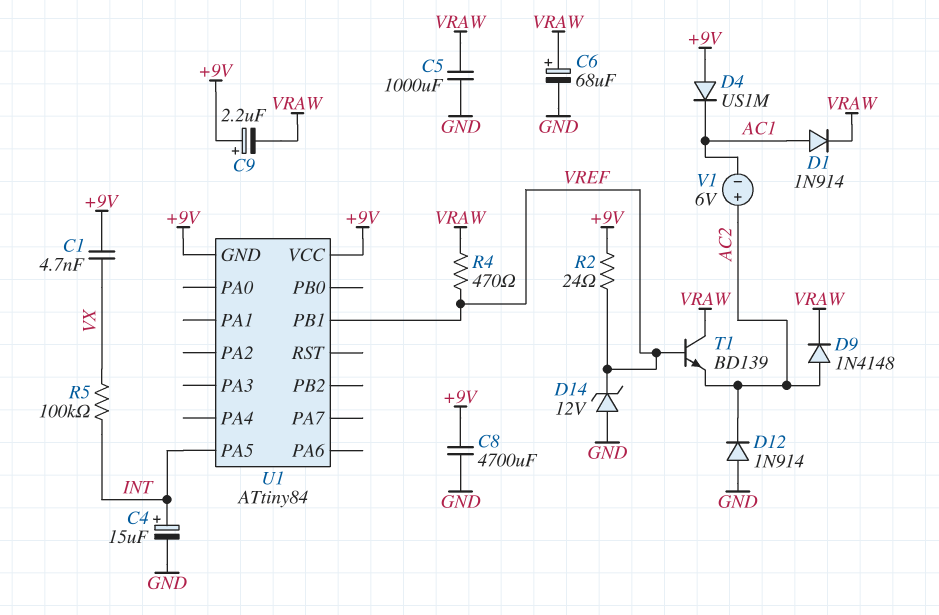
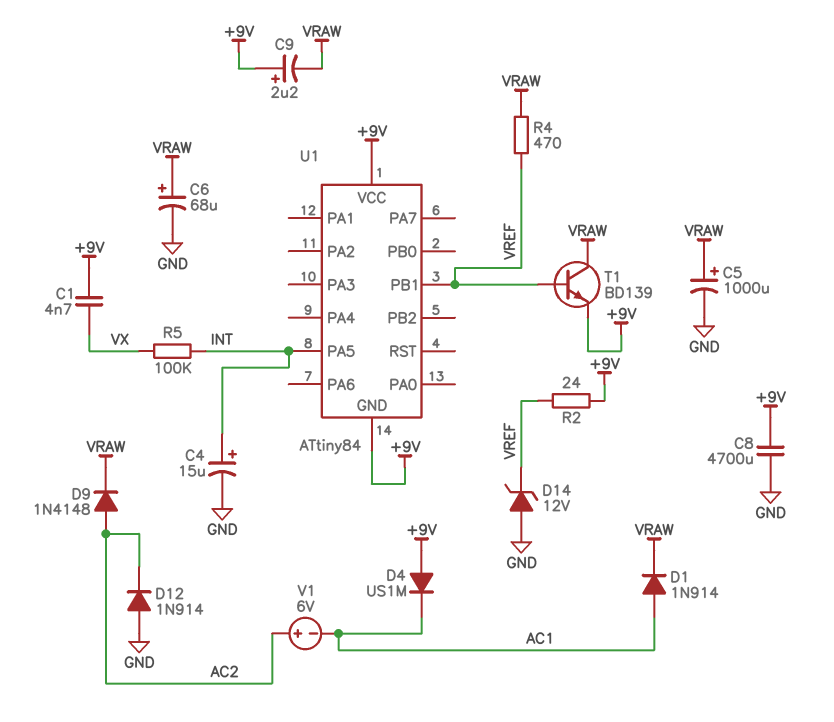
C5: 1000uF (GND, VRAW) -> 1000uF (plus VRAW, minus GND)
T1: NPN BD139 (B VREF, C VRAW, E AC2) -> NPN BD139 (B VREF, C VRAW, E +9V)

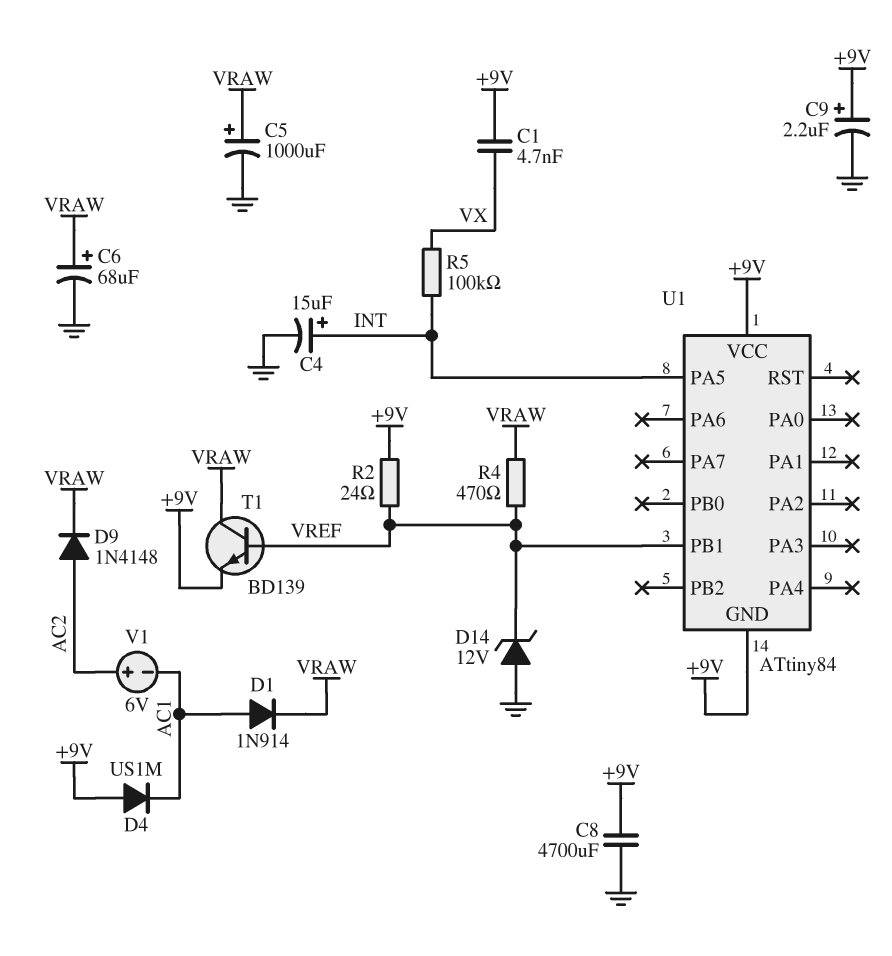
C9: 2.2uF (plus +9V, minus VRAW) -> 2.2uF (plus +9V, minus GND)
D12: diode 1N914 (A GND, K AC2) -> none

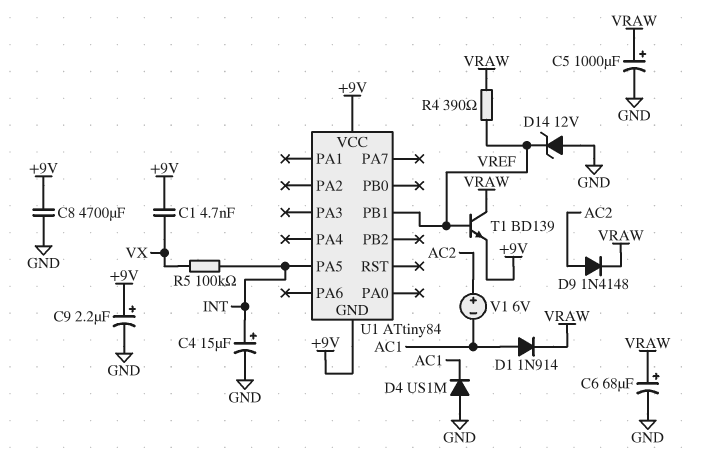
D4: diode US1M (A +9V, K AC1) -> diode US1M (A GND, K AC1)
R2: 24 (+9V, VREF) -> none
R4: 470 (VRAW, VREF) -> 390 (VRAW, VREF)

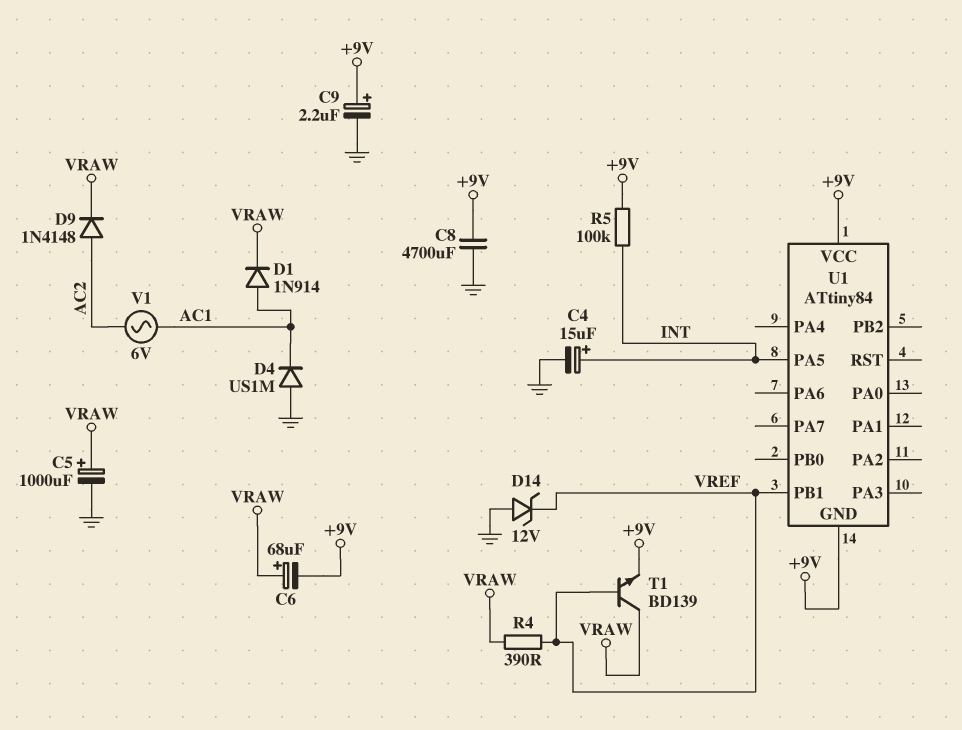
C1: 4.7nF (+9V, VX) -> none
C6: 68uF (plus VRAW, minus GND) -> 68uF (plus VRAW, minus +9V)
R5: 100k (INT, VX) -> 100k (+9V, INT)
V1: 6V (plus AC2, minus AC1) -> AC 6V (AC1, AC2)

